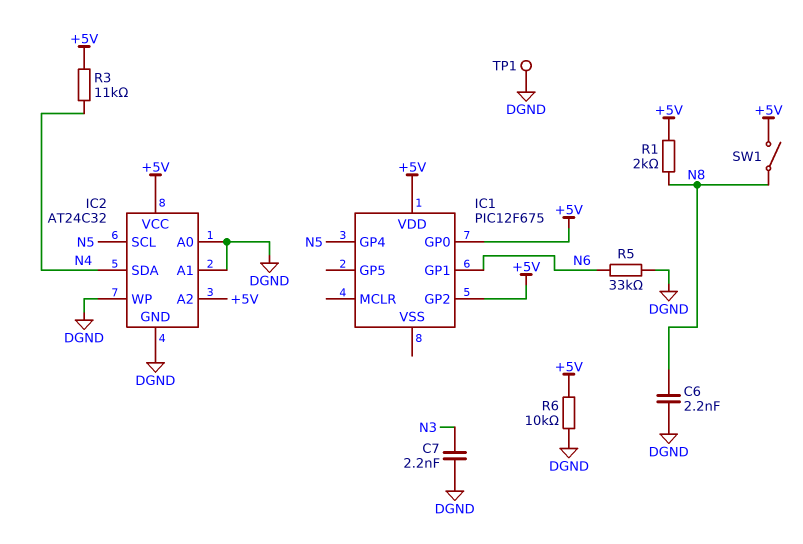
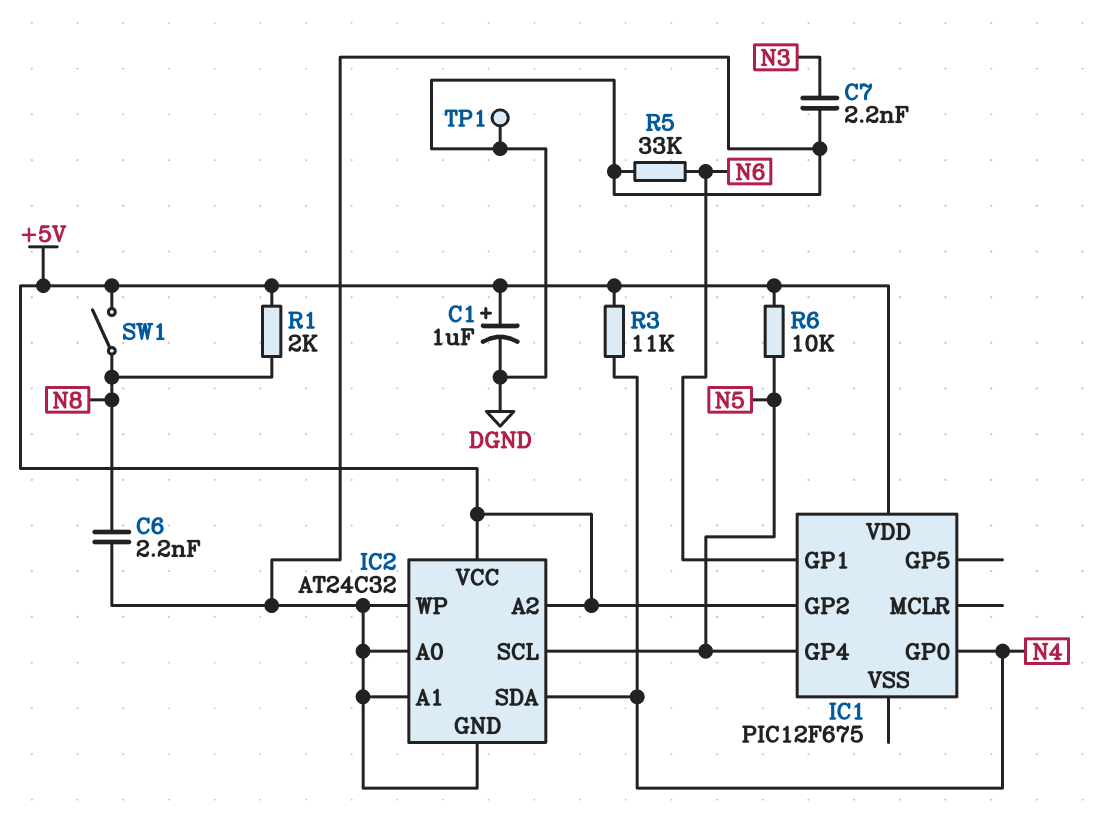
C1: none -> 1uF (plus +5V, minus DGND)
IC1 pin GP0: +5V -> N4
R6: 10k (+5V, DGND) -> 10k (+5V, N5)

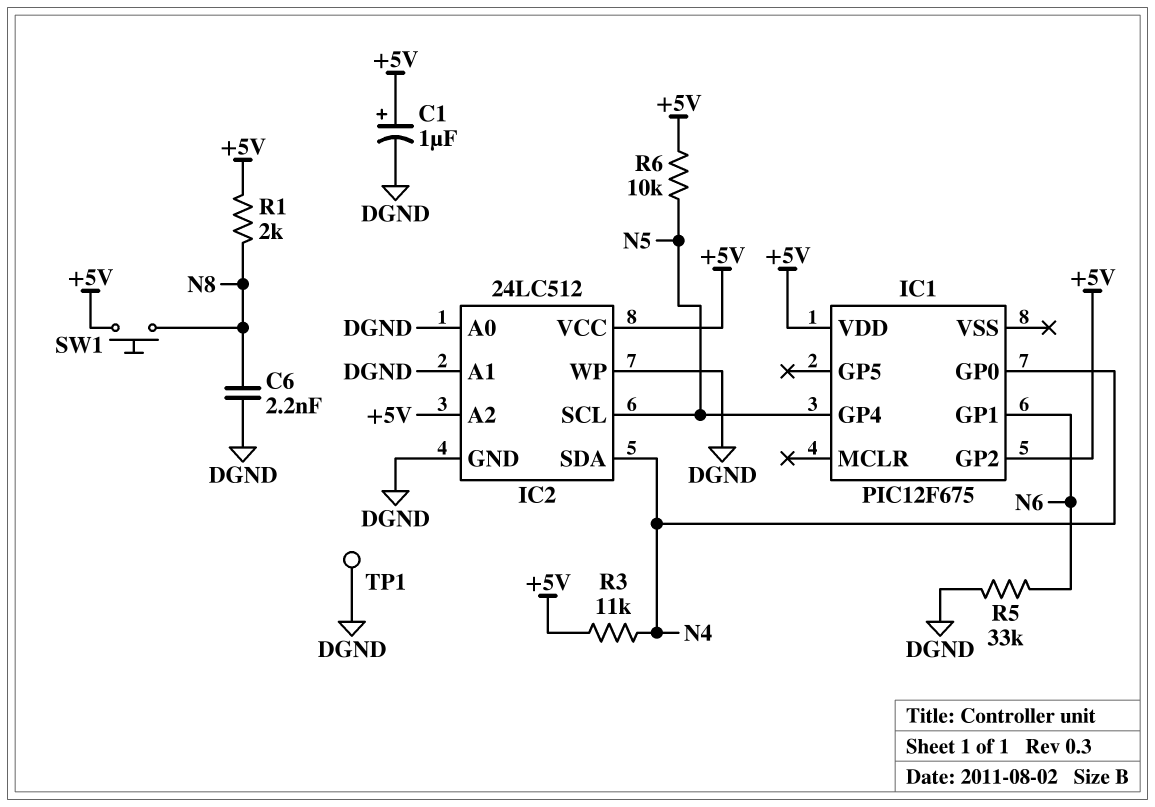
C7: 2.2nF (DGND, N3) -> none
IC2: AT24C32 -> 24LC512
SW1: switch (+5V, N8) -> button (+5V, N8)

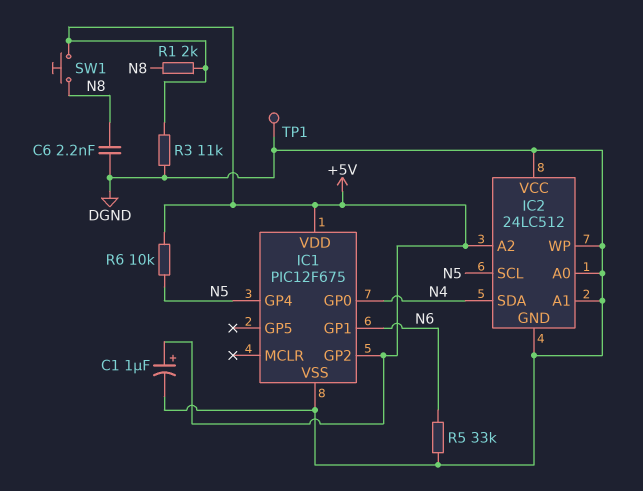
IC1 pin VSS: none -> DGND
IC2 pin VCC: +5V -> DGND
R3: 11k (+5V, N4) -> 11k (+5V, DGND)

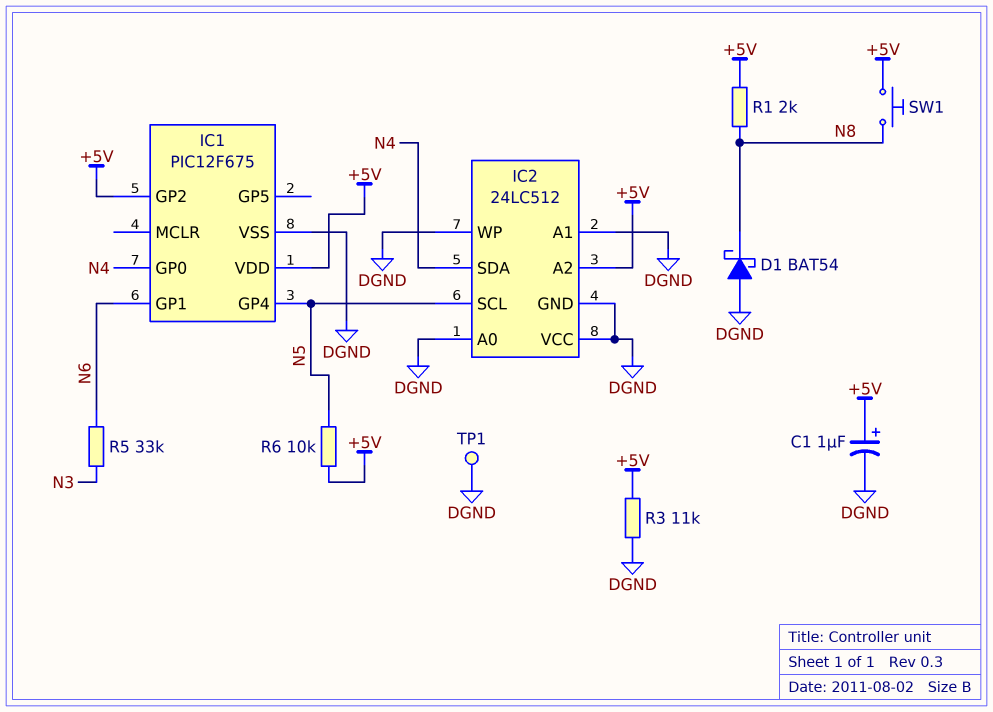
C6: 2.2nF (DGND, N8) -> none
D1: none -> schottky BAT54 (A DGND, K N8)
R5: 33k (DGND, N6) -> 33k (N3, N6)

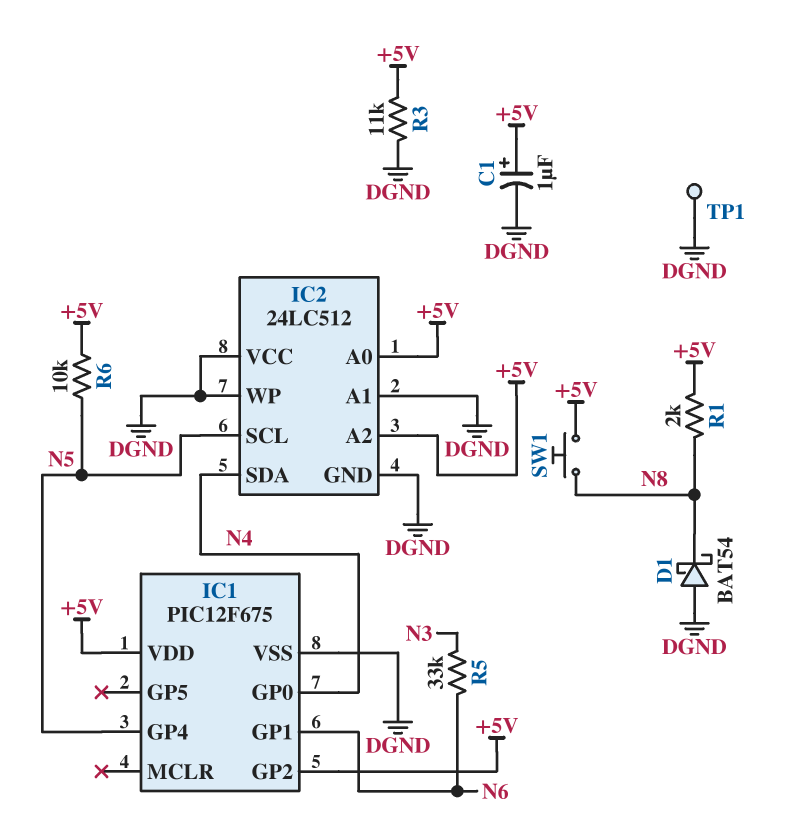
IC2 pin A0: DGND -> +5V

